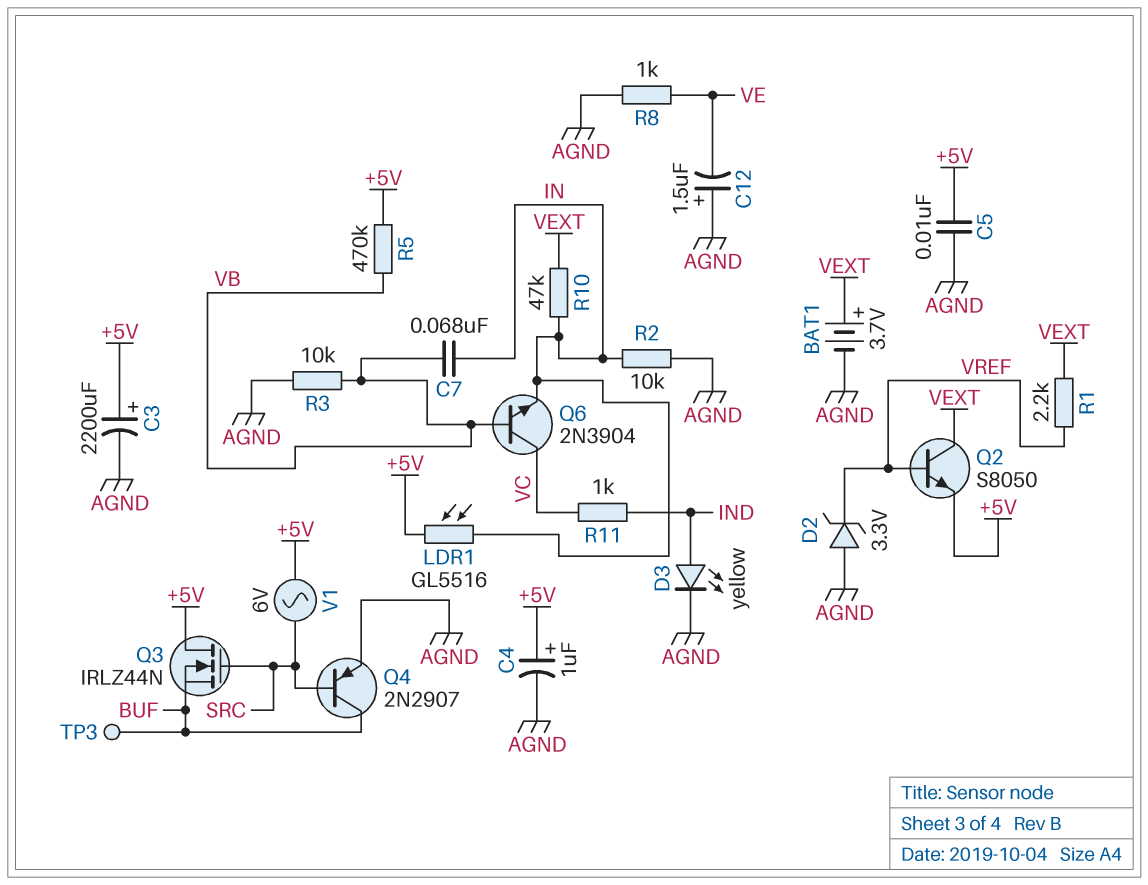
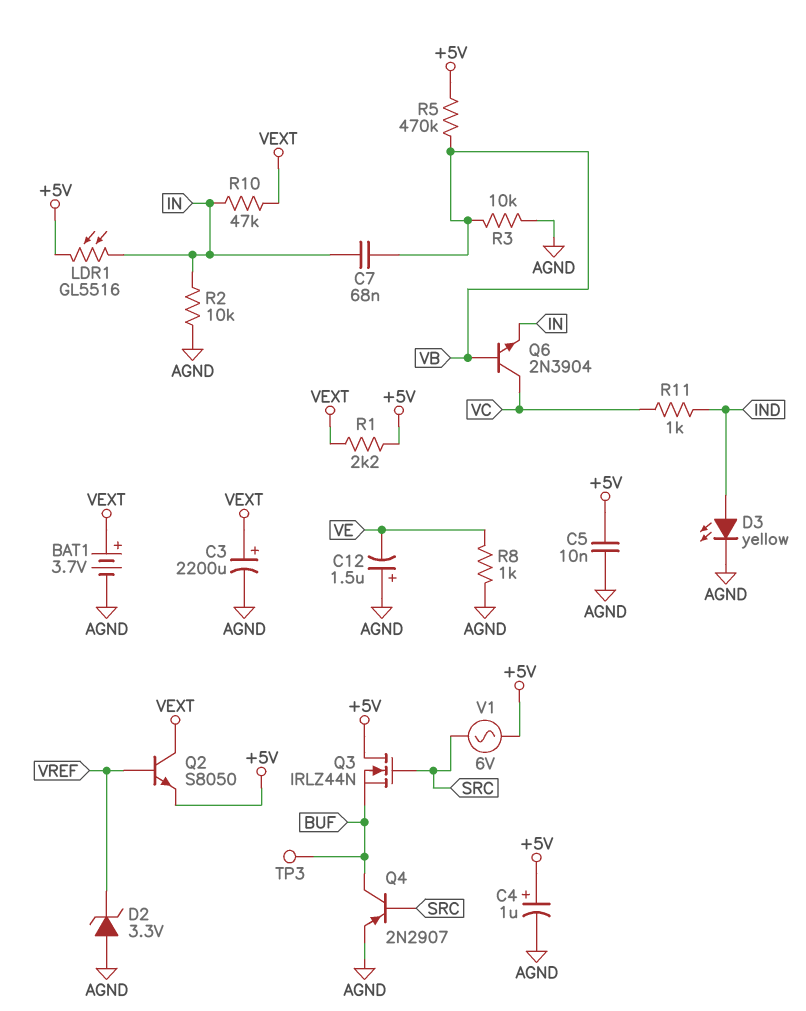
C3: 2200uF (plus +5V, minus AGND) -> 2200uF (plus VEXT, minus AGND)
R1: 2.2k (VEXT, VREF) -> 2.2k (+5V, VEXT)

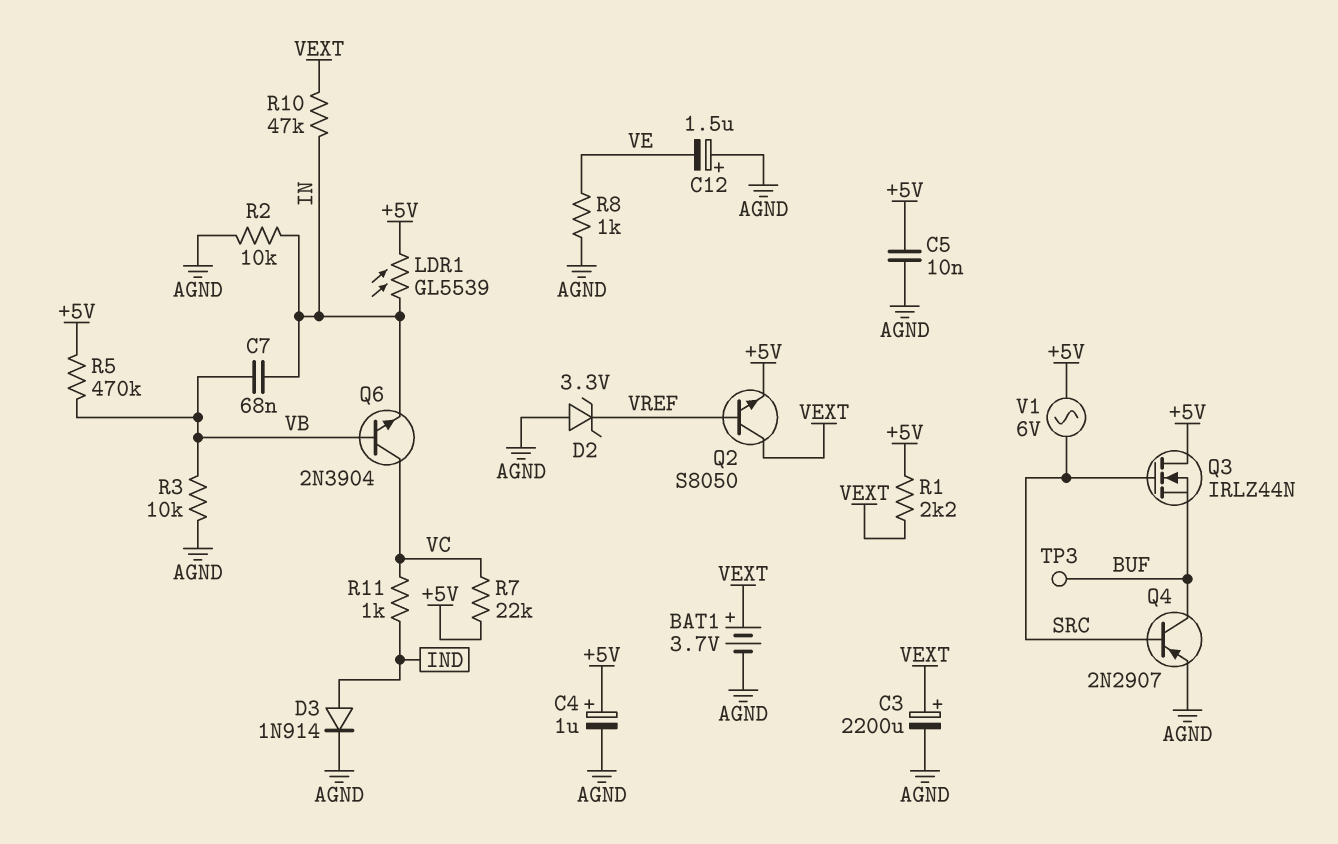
D3: LED yellow (A IND, K AGND) -> diode 1N914 (A IND, K AGND)
LDR1: GL5516 (+5V, IN) -> GL5539 (+5V, IN)
R7: none -> 22k (+5V, VC)

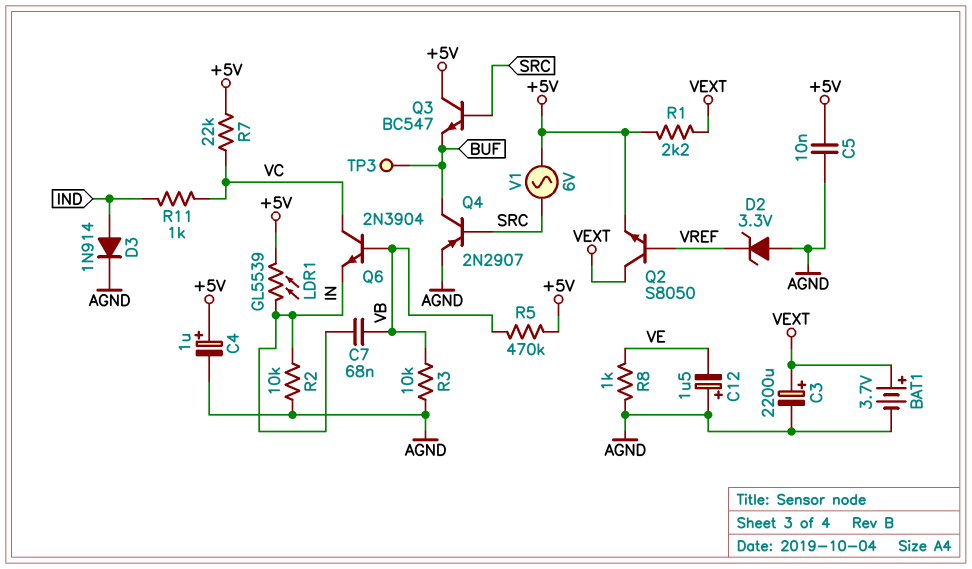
Q3: NMOS IRLZ44N (G SRC, D +5V, S BUF) -> NPN BC547 (B SRC, C +5V, E BUF)
R10: 47k (IN, VEXT) -> none

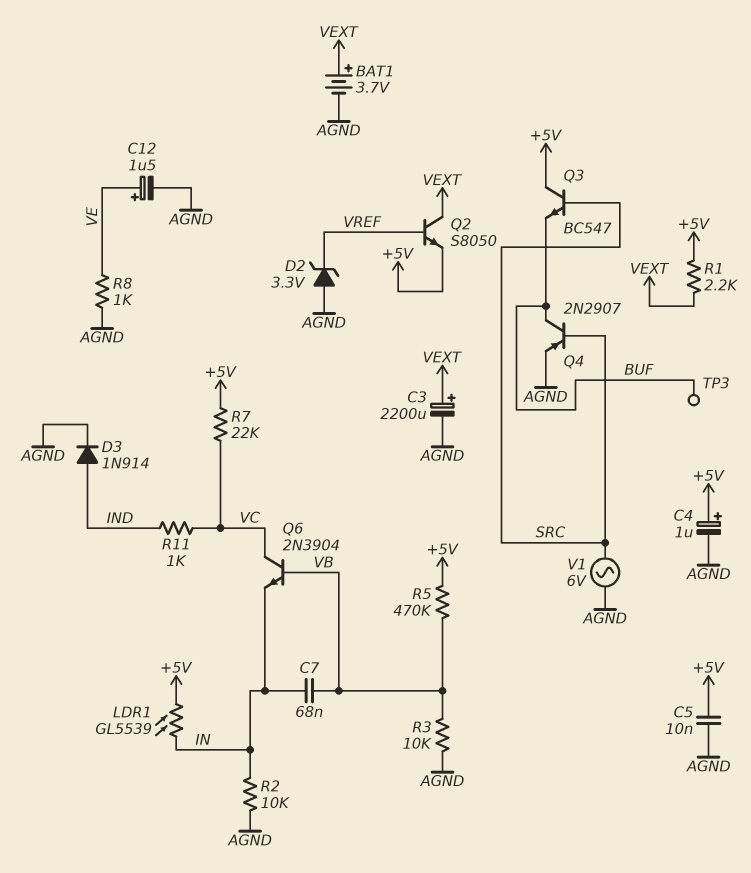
C12: 1.5uF (plus AGND, minus VE) -> 1.5uF (plus VE, minus AGND)
V1: AC 6V (+5V, SRC) -> AC 6V (AGND, SRC)

